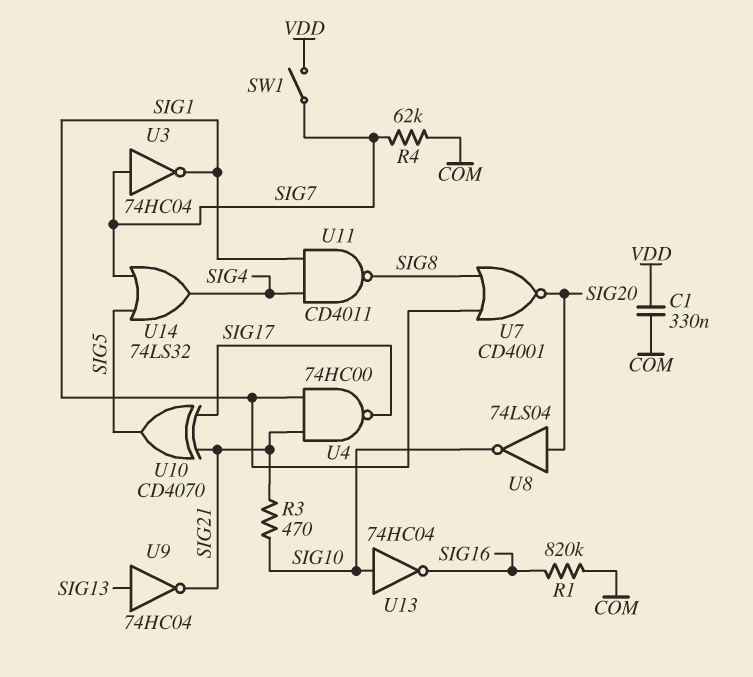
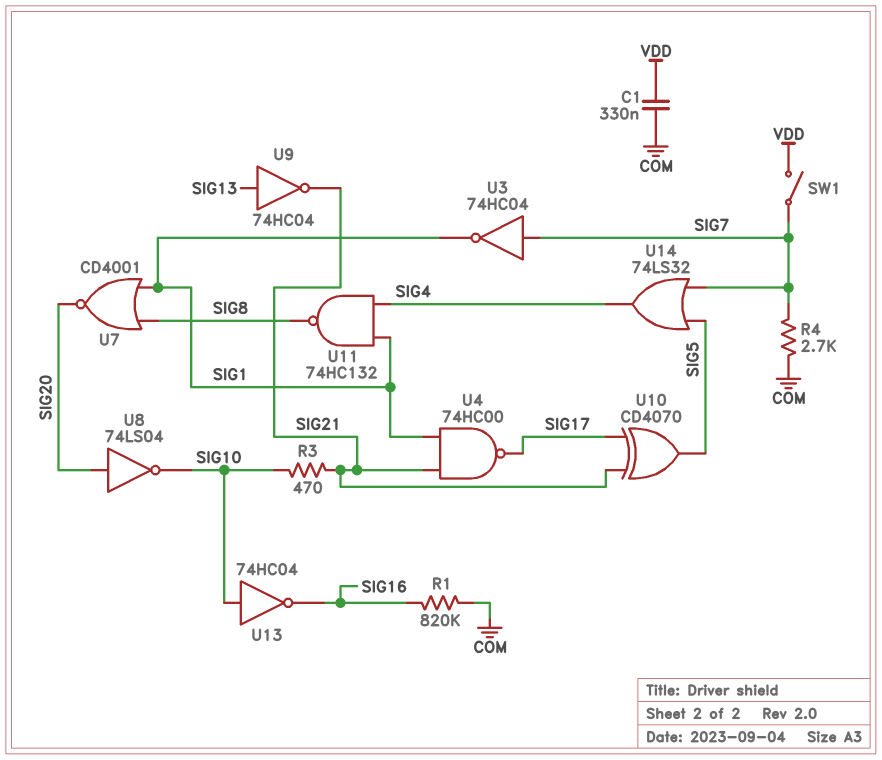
R4: 62k (COM, SIG7) -> 2.7k (COM, SIG7)
U11: NAND CD4011 (in SIG1, in SIG4, out SIG8) -> NAND 74HC132 (in SIG1, in SIG4, out SIG8)

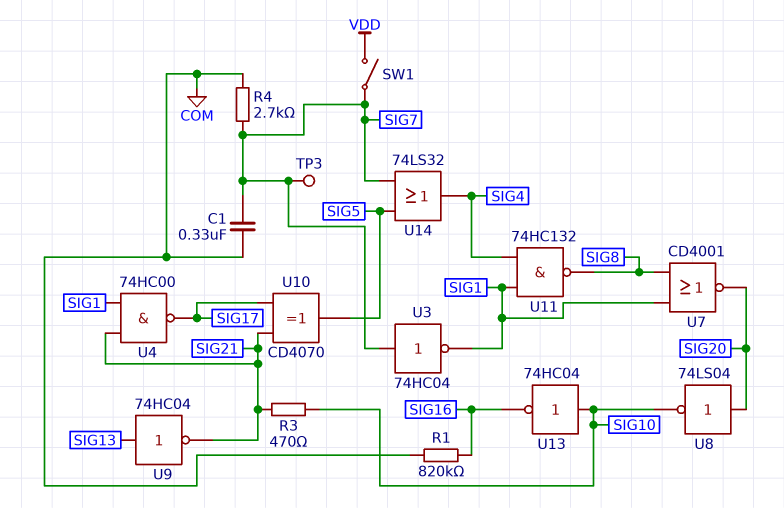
C1: 330nF (COM, VDD) -> 330nF (COM, SIG7)
TP3: none -> test point (SIG7)

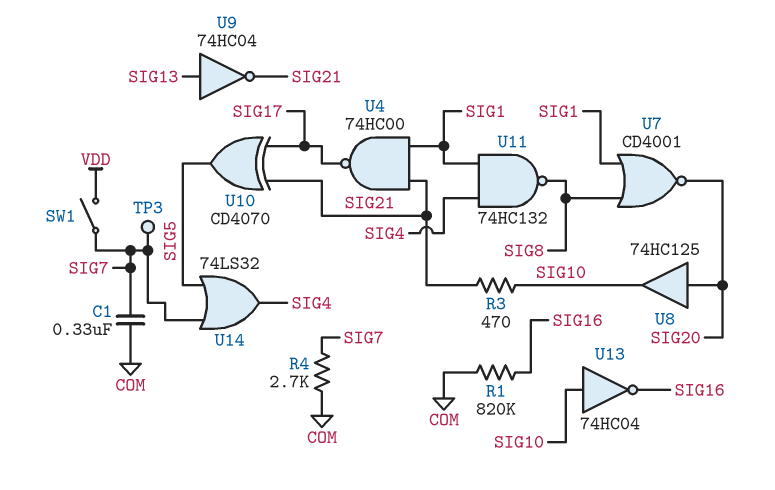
U3: NOT 74HC04 (in SIG7, out SIG1) -> none
U8: NOT 74LS04 (in SIG20, out SIG10) -> buffer 74HC125 (in SIG20, out SIG10)

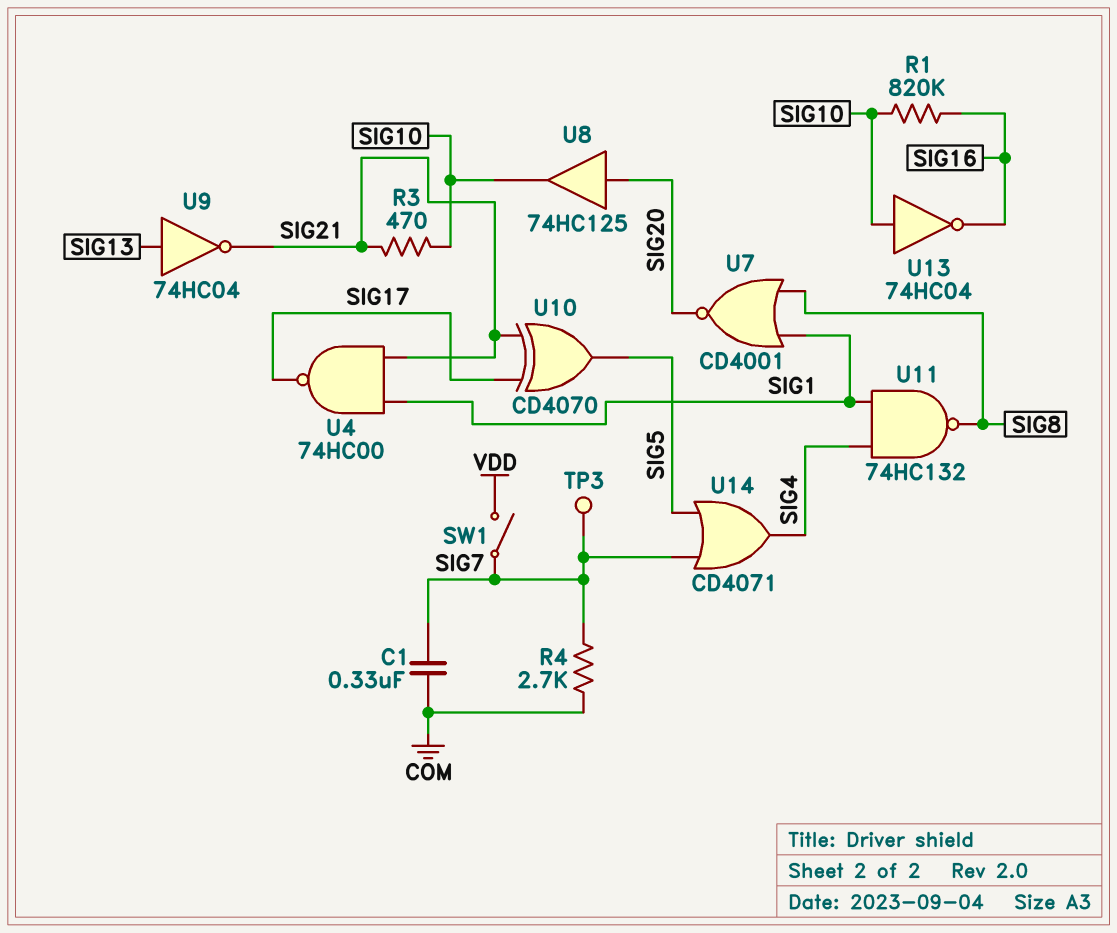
R1: 820k (COM, SIG16) -> 820k (SIG10, SIG16)
U14: OR 74LS32 (in SIG5, in SIG7, out SIG4) -> OR CD4071 (in SIG5, in SIG7, out SIG4)

